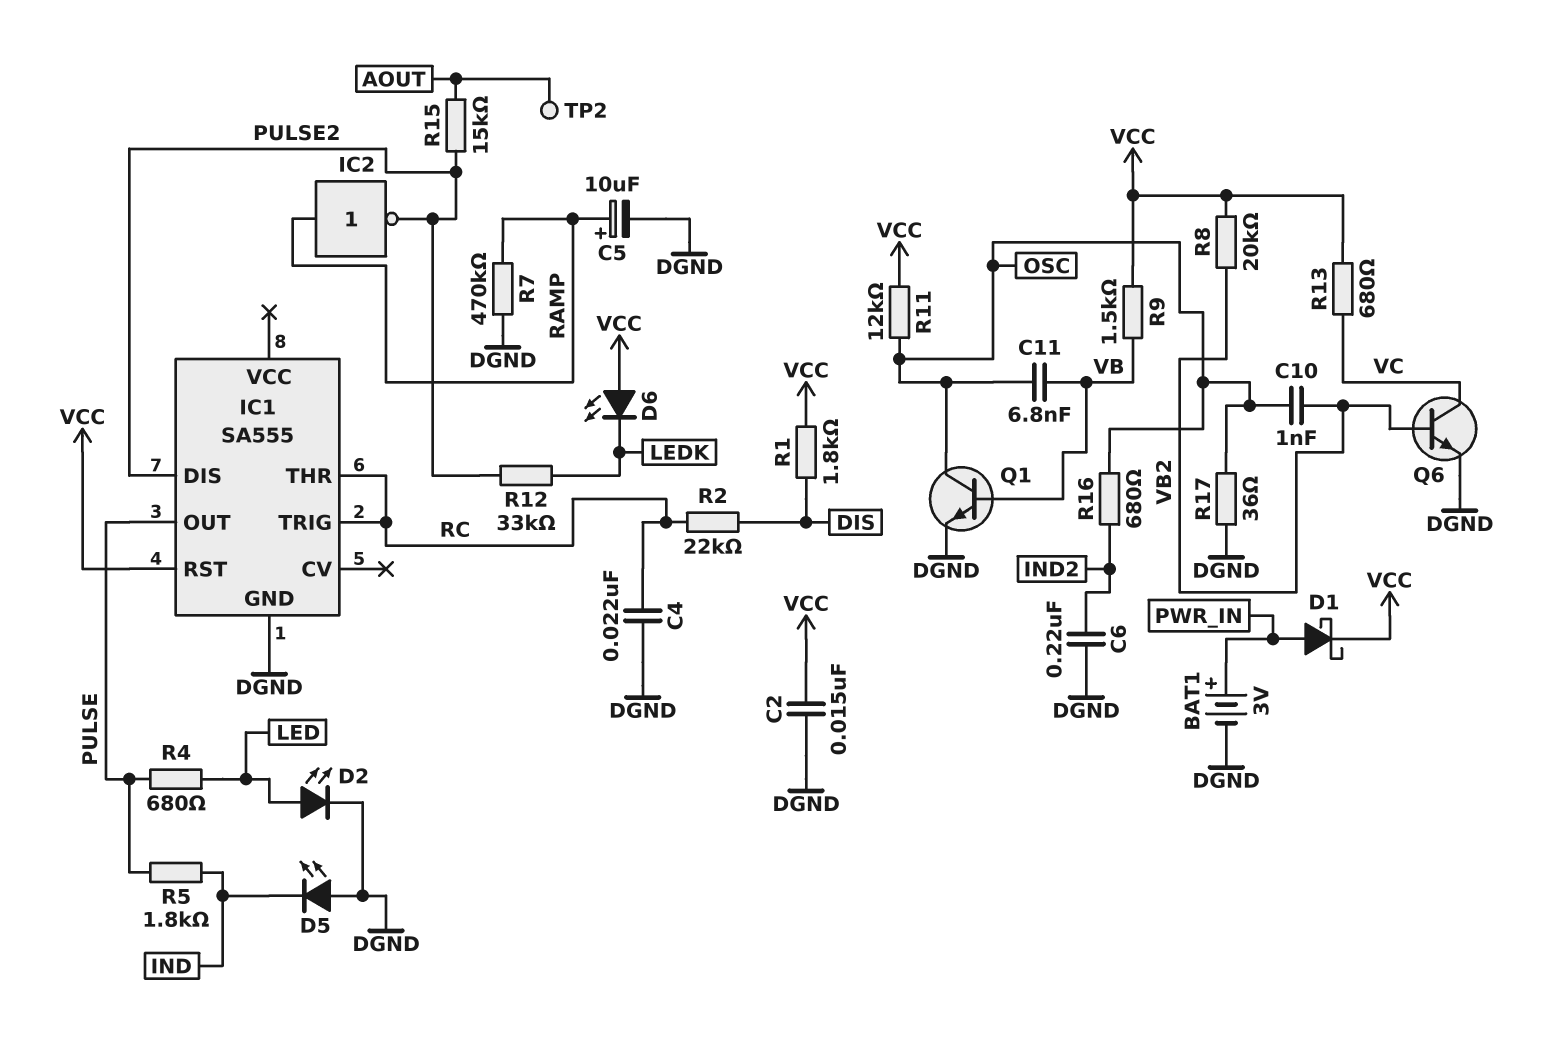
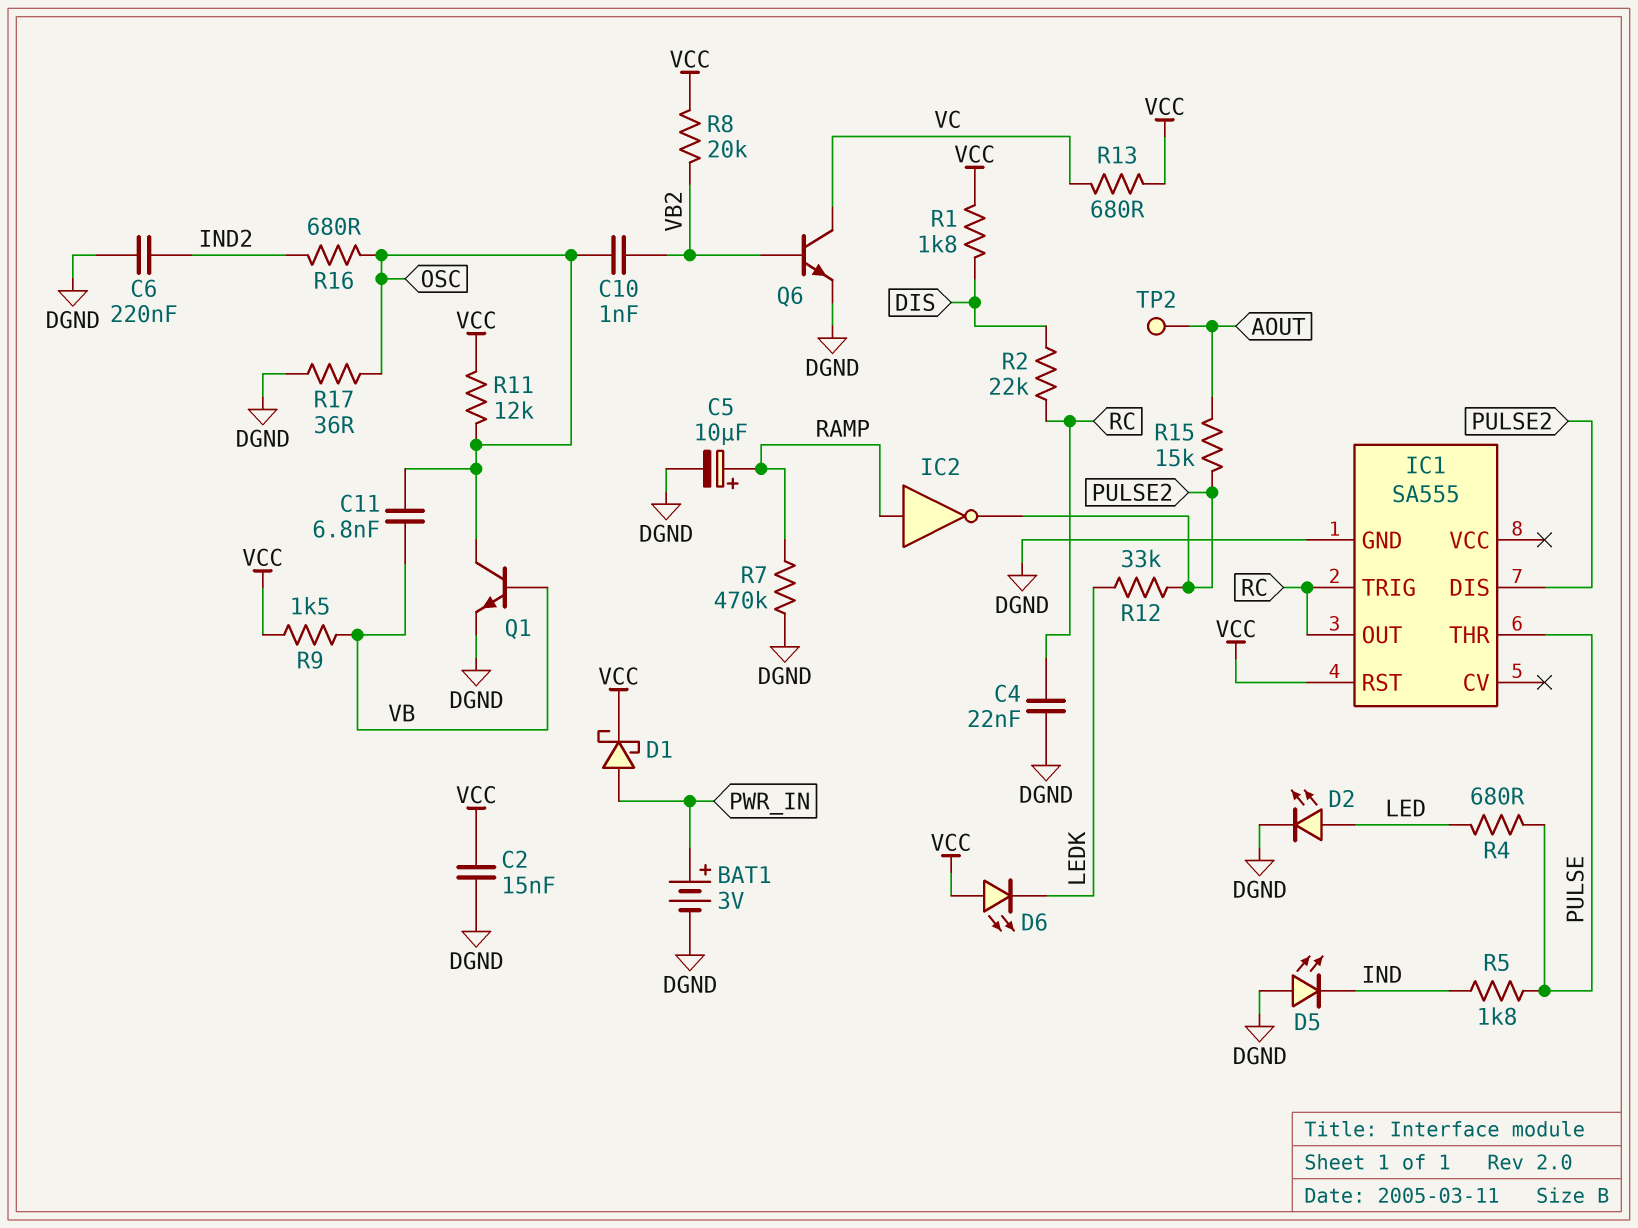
IC1 pin OUT: PULSE -> RC
IC1 pin THR: RC -> PULSE

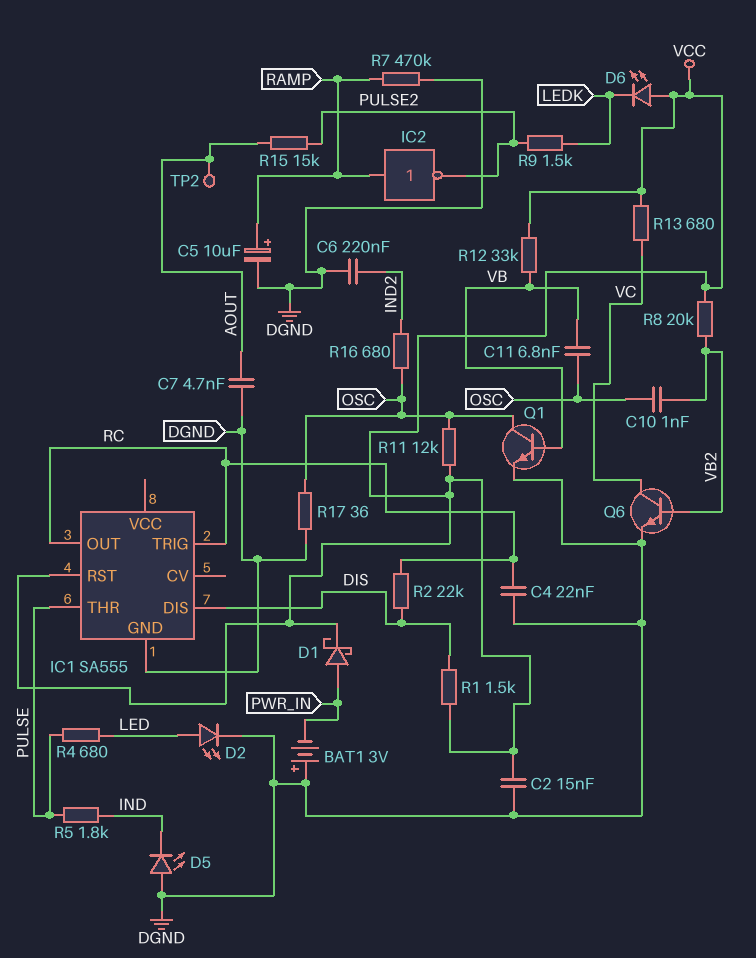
BAT1: 3V (plus PWR_IN, minus DGND) -> 3V (plus DGND, minus PWR_IN)
C7: none -> 4.7nF (AOUT, DGND)
IC1 pin DIS: PULSE2 -> DIS
R1: 1.8k (DIS, VCC) -> 1.5k (DIS, VCC)
R9: 1.5k (VB, VCC) -> 1.5k (LEDK, PULSE2)
R12: 33k (LEDK, PULSE2) -> 33k (VB, VCC)

